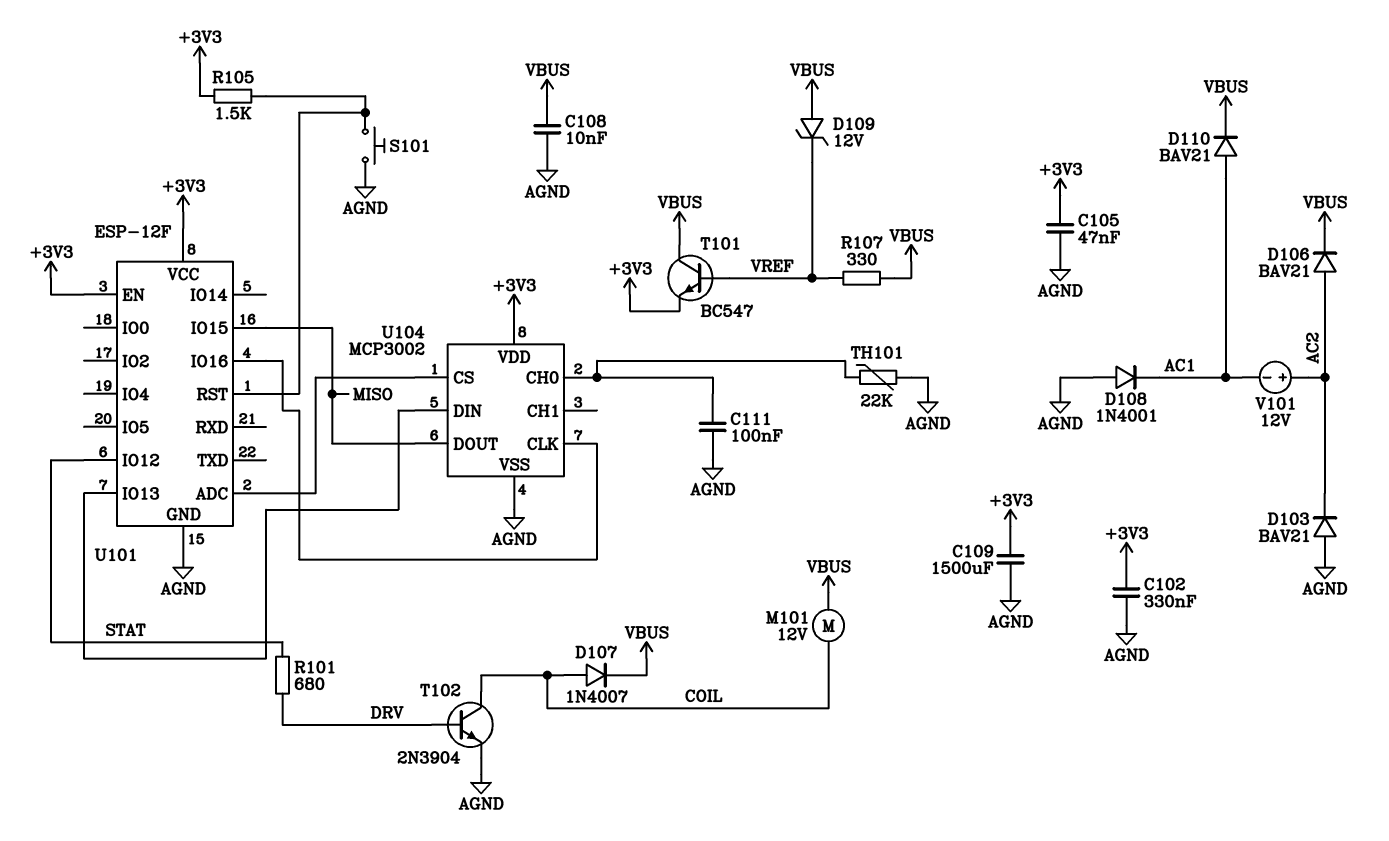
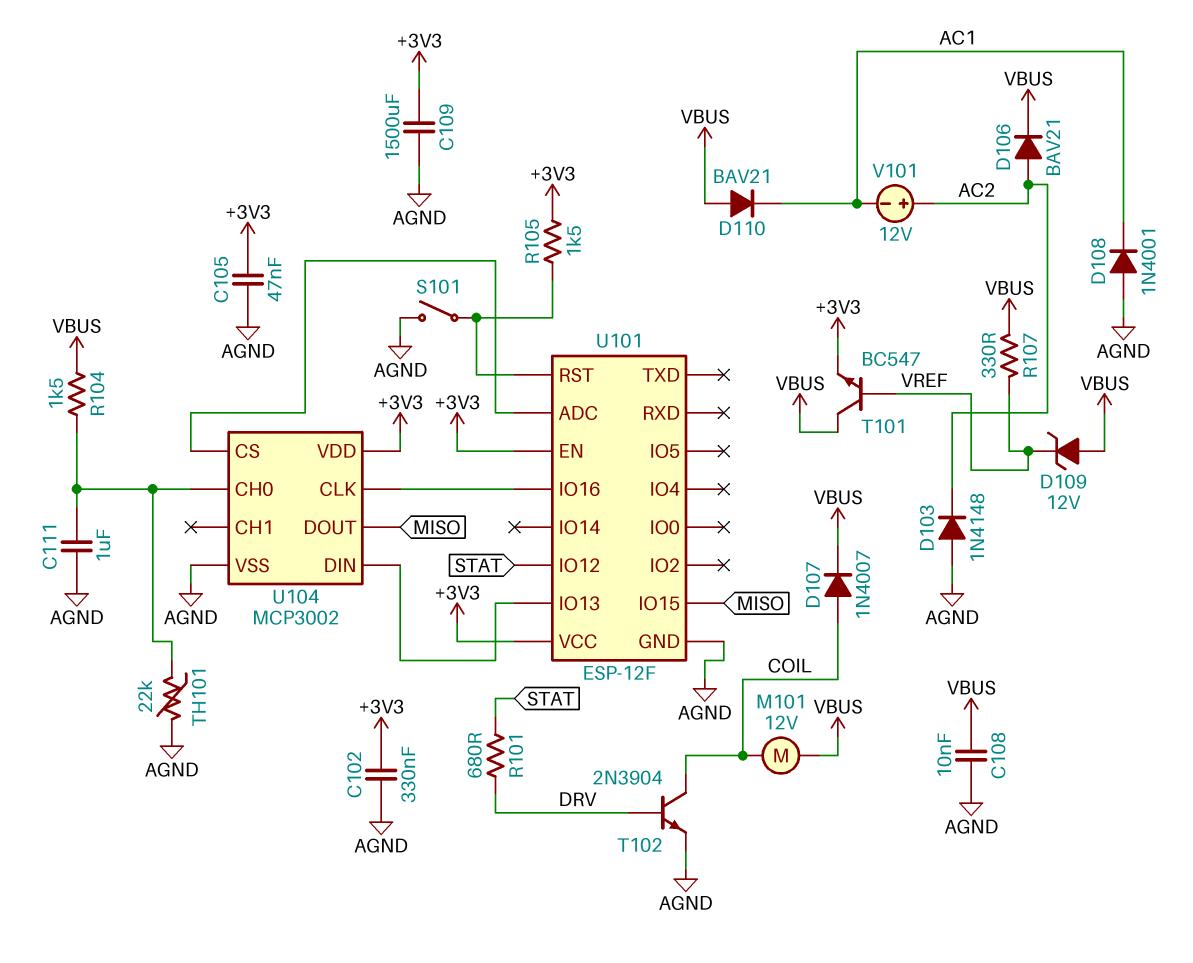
C111: 100nF (AGND, U104/CH0) -> 1uF (AGND, U104/CH0)
D103: diode BAV21 (A AGND, K AC2) -> diode 1N4148 (A AGND, K AC2)
D110: diode BAV21 (A AC1, K VBUS) -> diode BAV21 (A VBUS, K AC1)
R104: none -> 1.5k (U104/CH0, VBUS)
S101: button (AGND, U101/RST) -> switch (AGND, U101/RST)

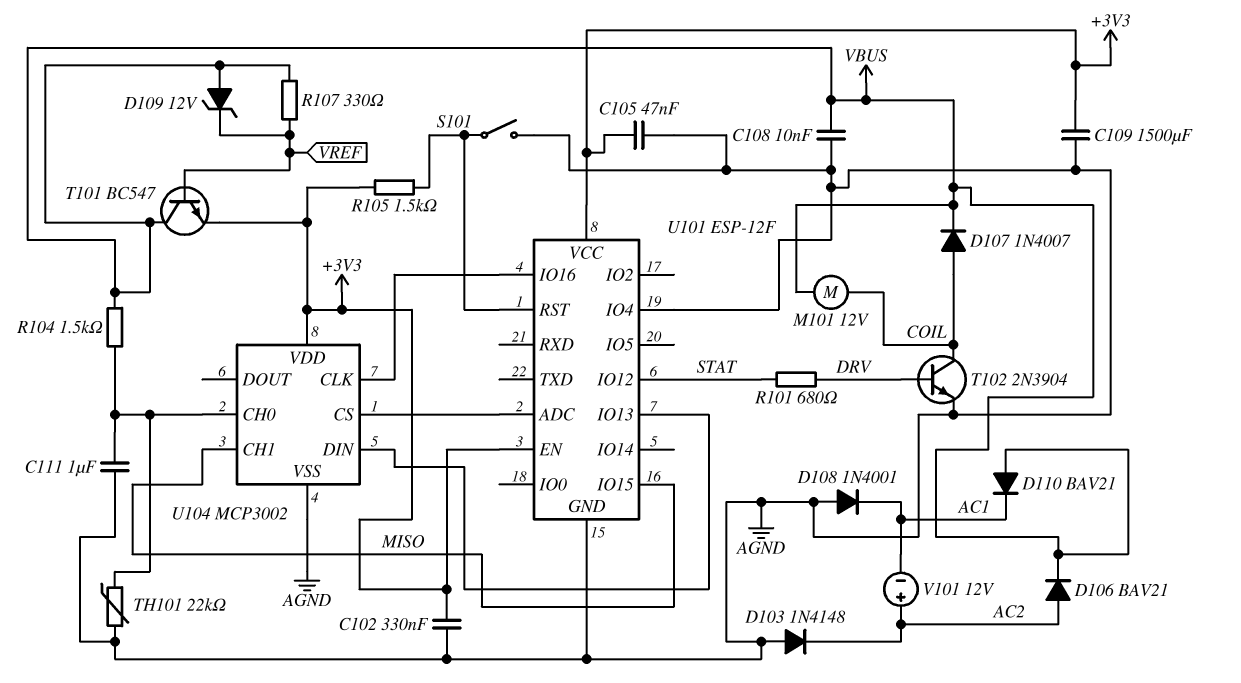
U101 pin IO4: none -> AGND
U104 pin CH1: none -> MISO
U104 pin DOUT: MISO -> none

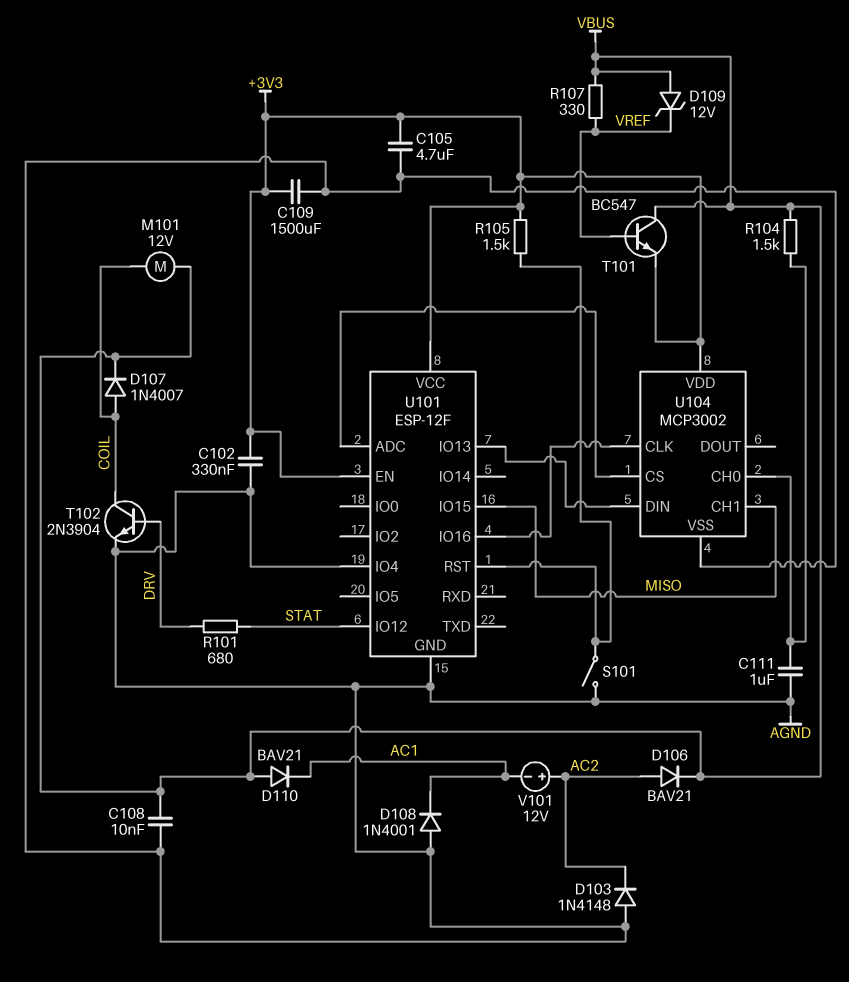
C105: 47nF (+3V3, AGND) -> 4.7uF (+3V3, AGND)
TH101: 22k (AGND, U104/CH0) -> none

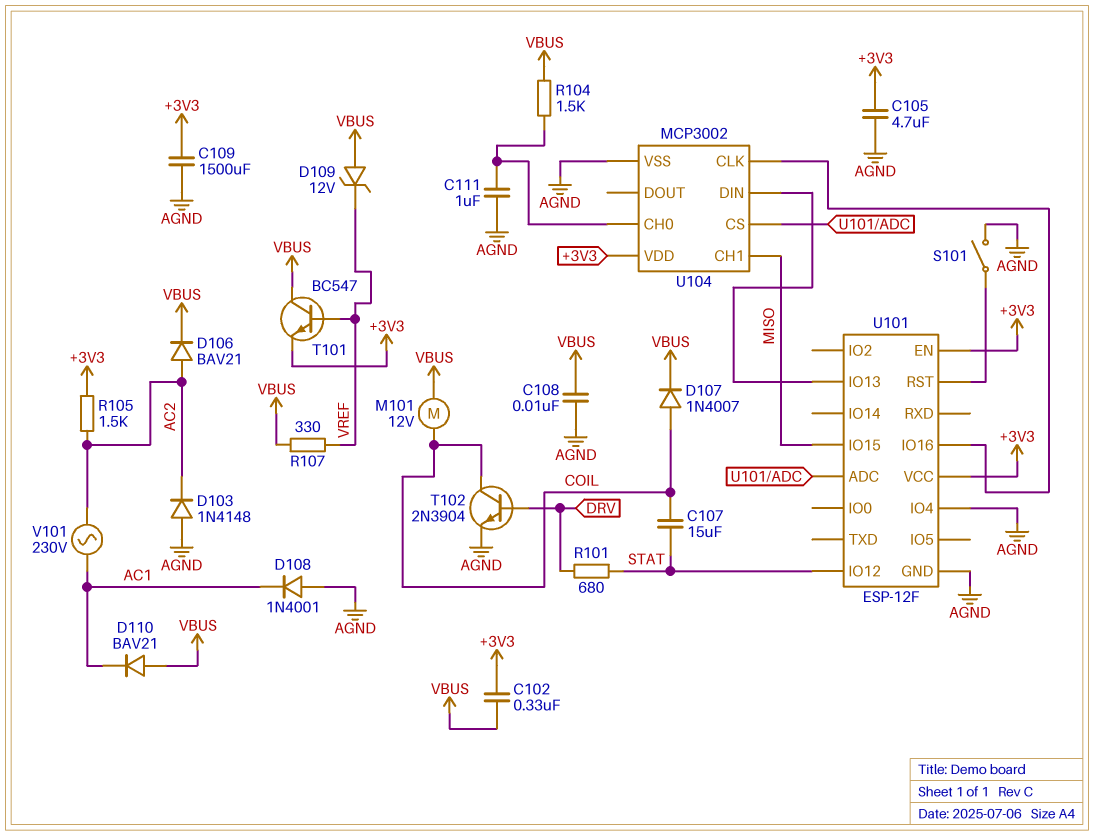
C102: 330nF (+3V3, AGND) -> 330nF (+3V3, VBUS)
C107: none -> 15uF (COIL, STAT)
R105: 1.5k (+3V3, U101/RST) -> 1.5k (+3V3, AC2)
V101: 12V (plus AC2, minus AC1) -> AC 230V (AC1, AC2)

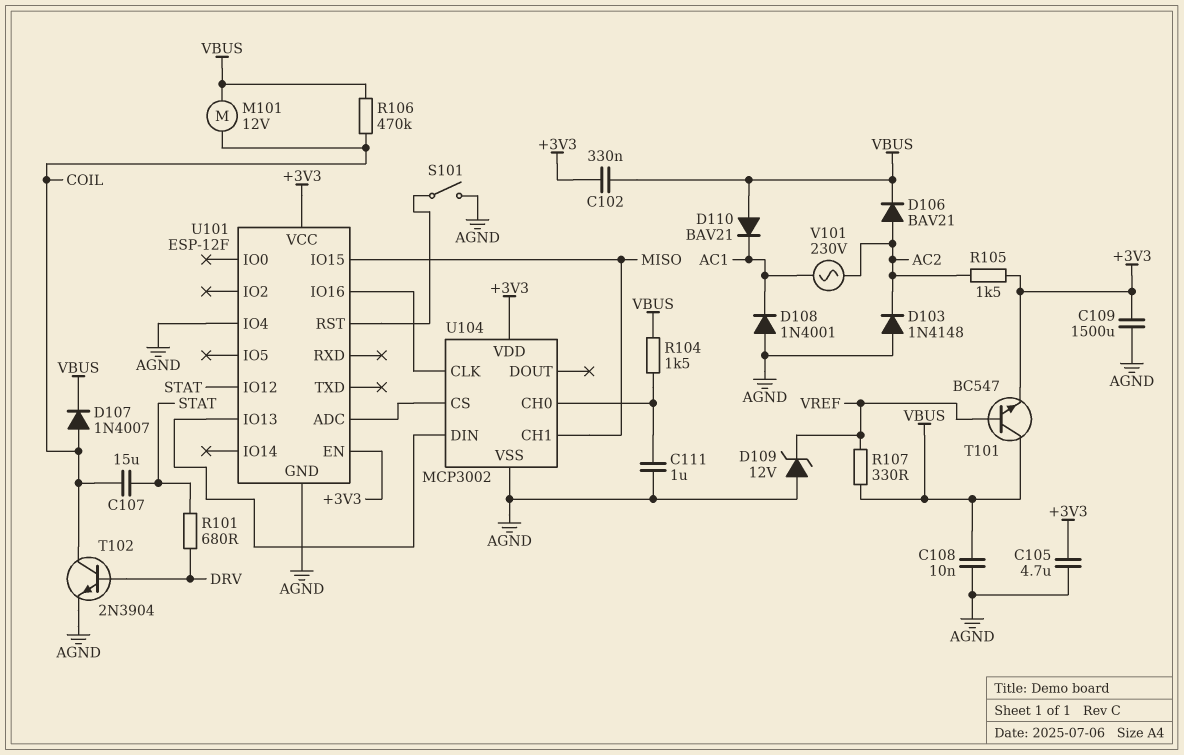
D109: zener 12V (A VBUS, K VREF) -> zener 12V (A AGND, K VREF)
R106: none -> 470k (COIL, VBUS)

